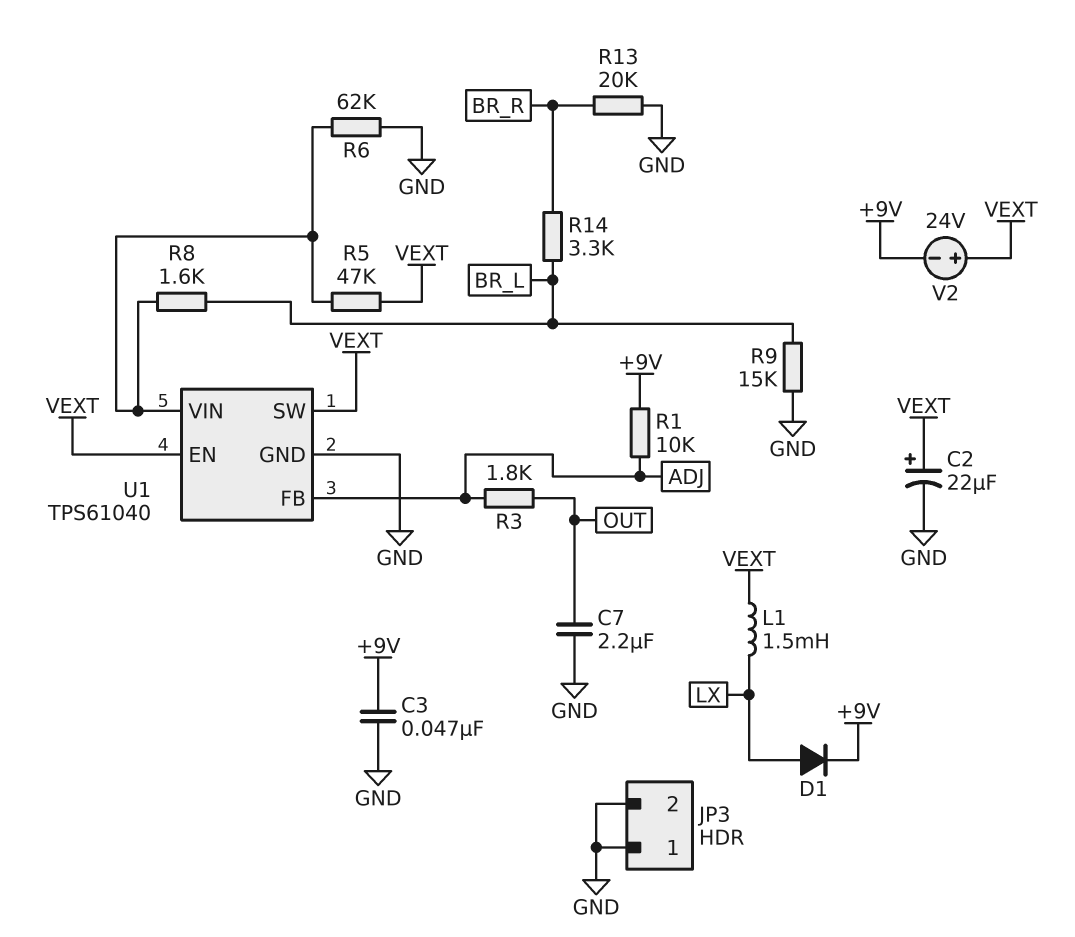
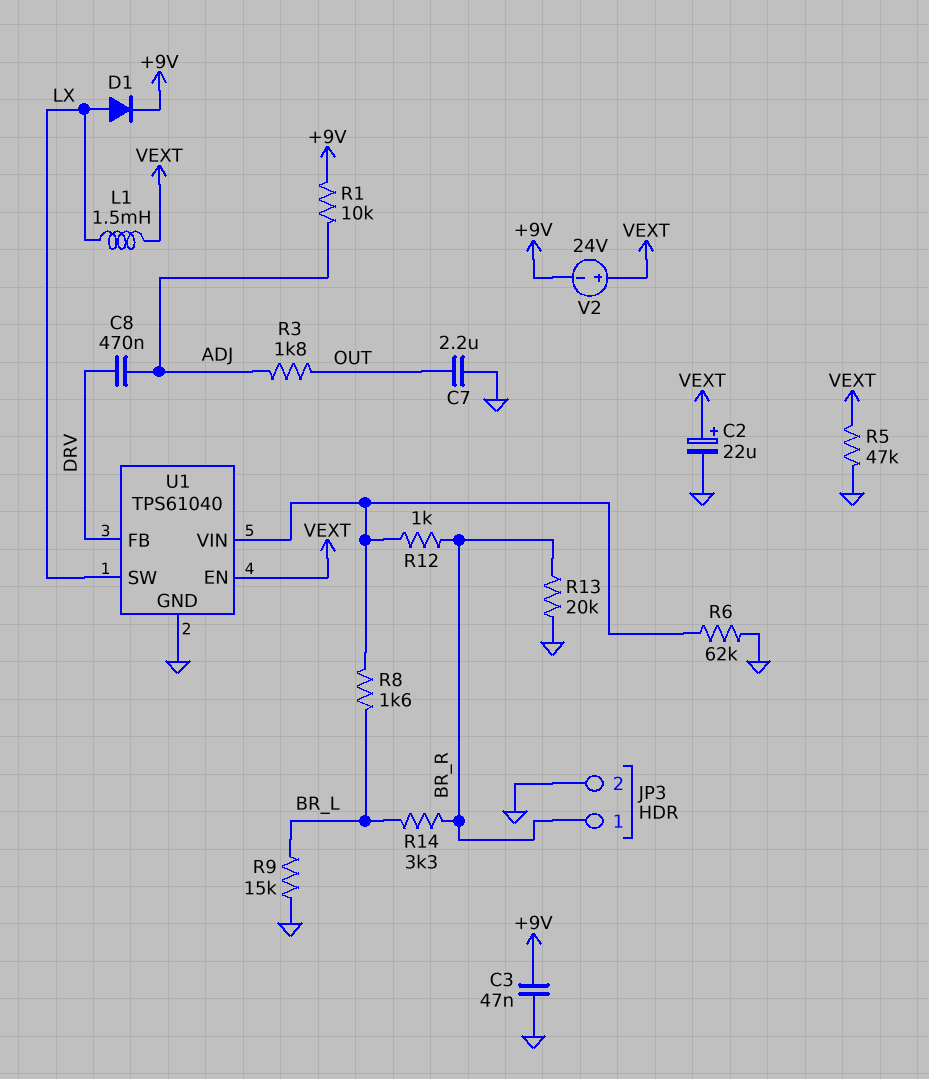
C8: none -> 470nF (ADJ, DRV)
JP3 pin 1: GND -> BR_R
R5: 47k (U1/VIN, VEXT) -> 47k (GND, VEXT)
R12: none -> 1k (BR_R, U1/VIN)
U1 pin FB: ADJ -> DRV
U1 pin SW: VEXT -> LX

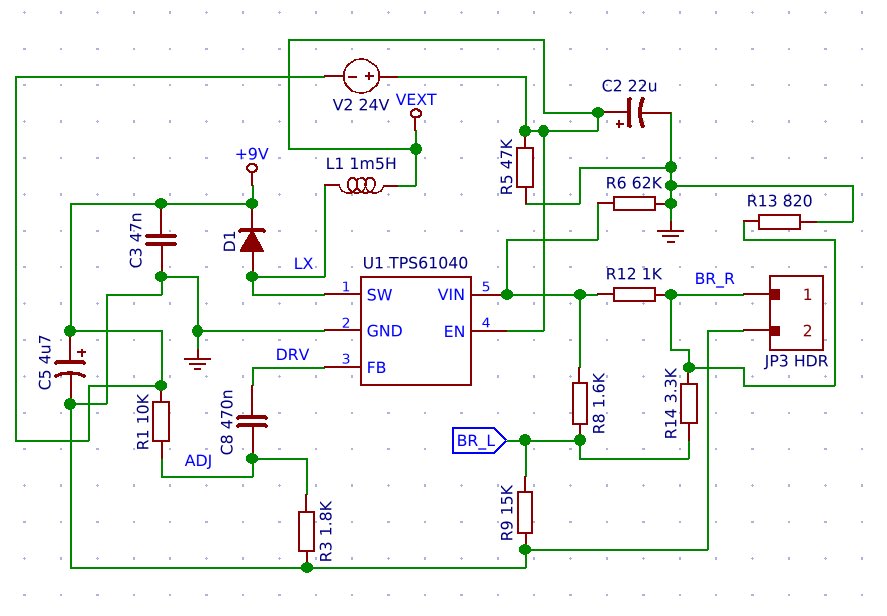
C5: none -> 4.7uF (plus +9V, minus GND)
C7: 2.2uF (GND, OUT) -> none
R3: 1.8k (ADJ, OUT) -> 1.8k (ADJ, GND)
R13: 20k (BR_R, GND) -> 820 (BR_R, GND)

